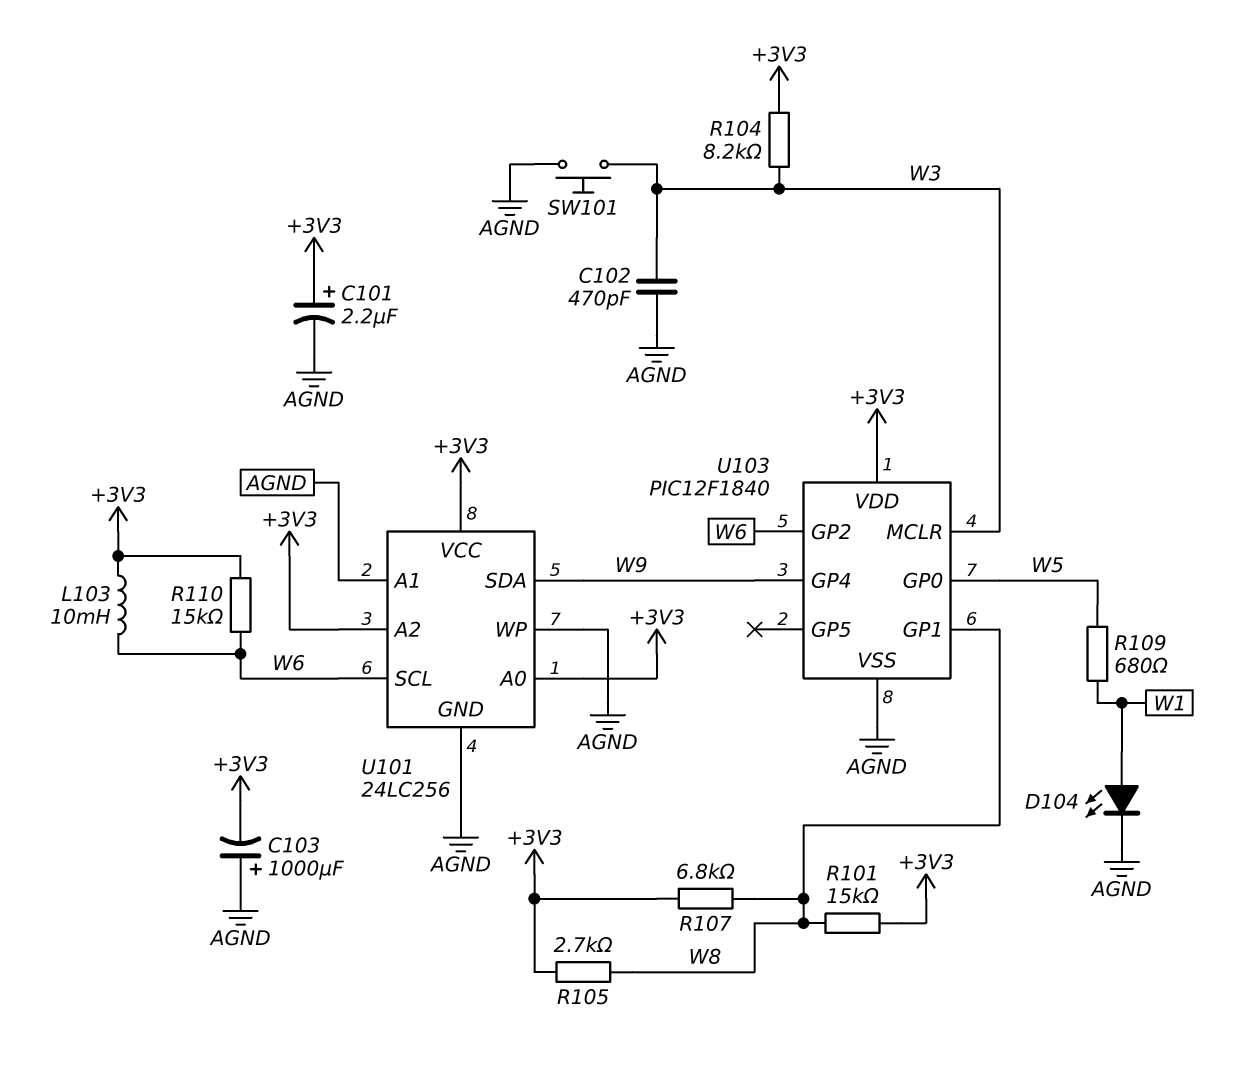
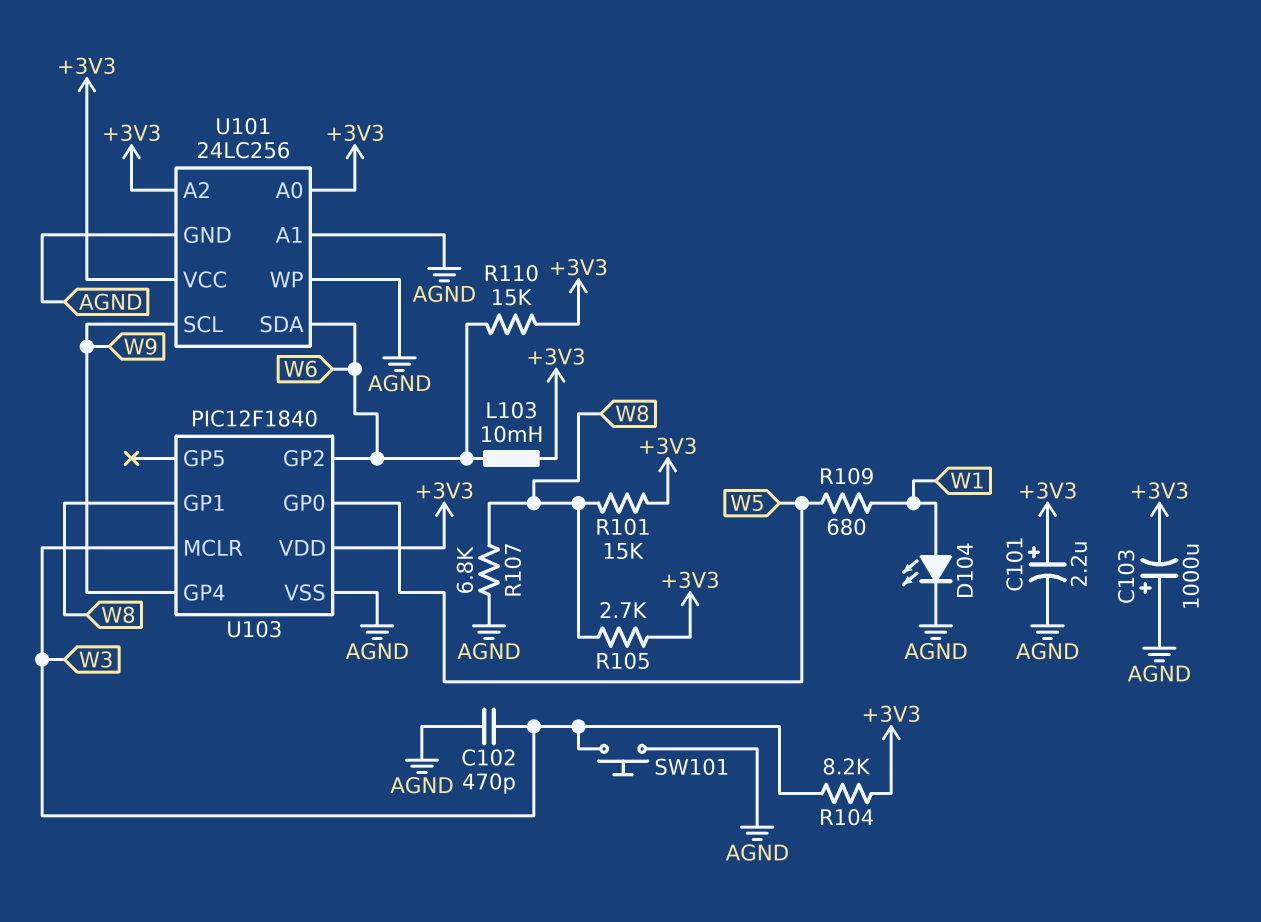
R107: 6.8k (+3V3, W8) -> 6.8k (AGND, W8)
U101 pin SCL: W6 -> W9
U101 pin SDA: W9 -> W6

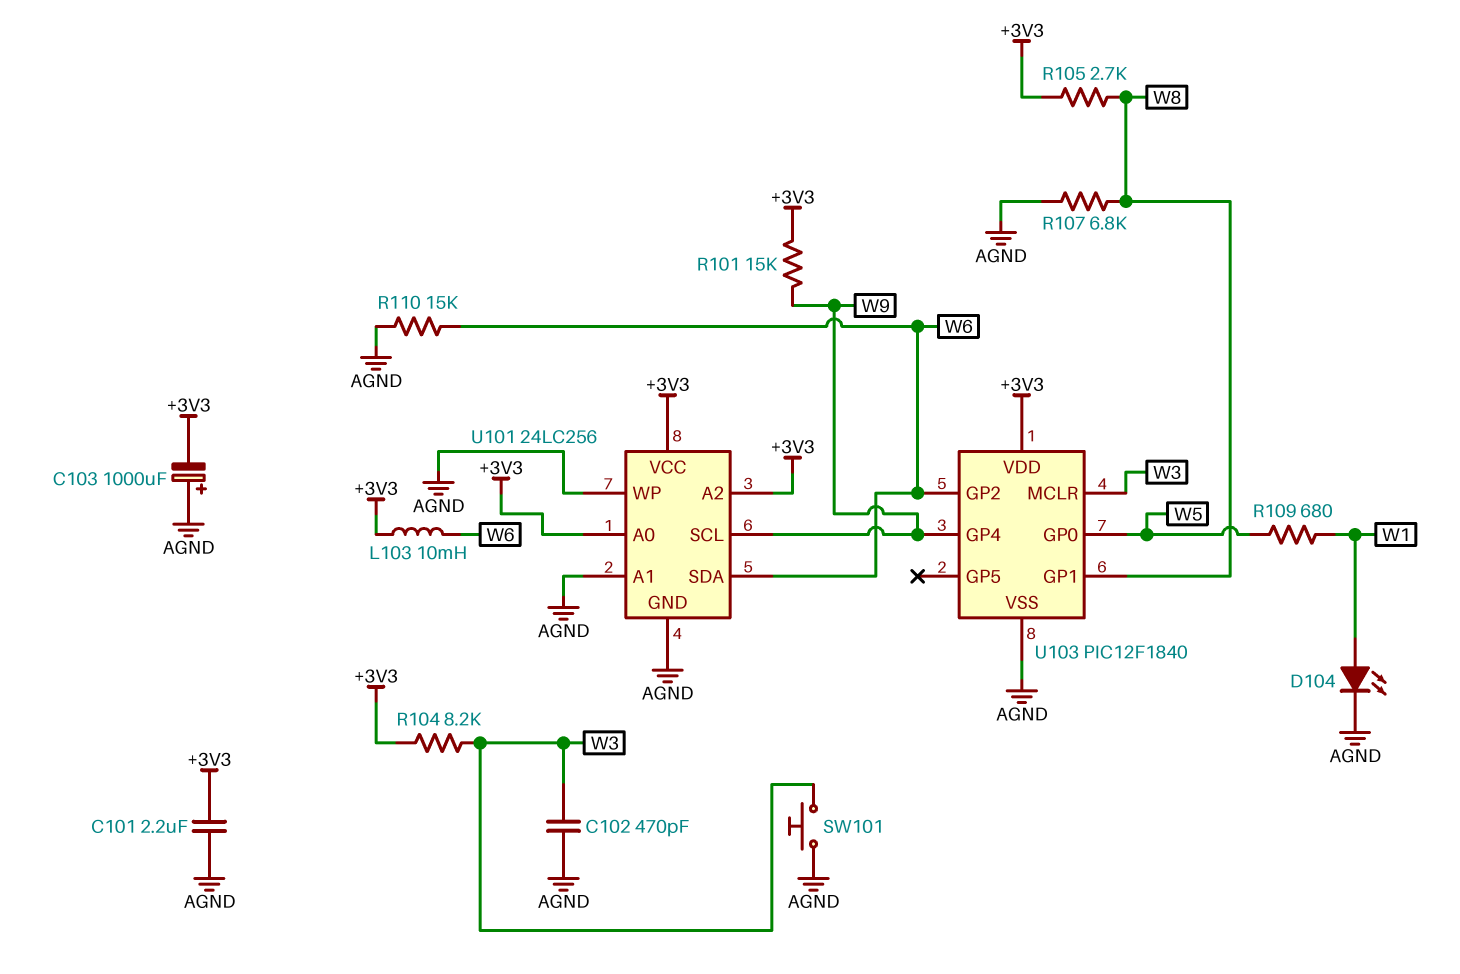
C101: 2.2uF (plus +3V3, minus AGND) -> 2.2uF (+3V3, AGND)
R101: 15k (+3V3, W8) -> 15k (+3V3, W9)
R110: 15k (+3V3, W6) -> 15k (AGND, W6)

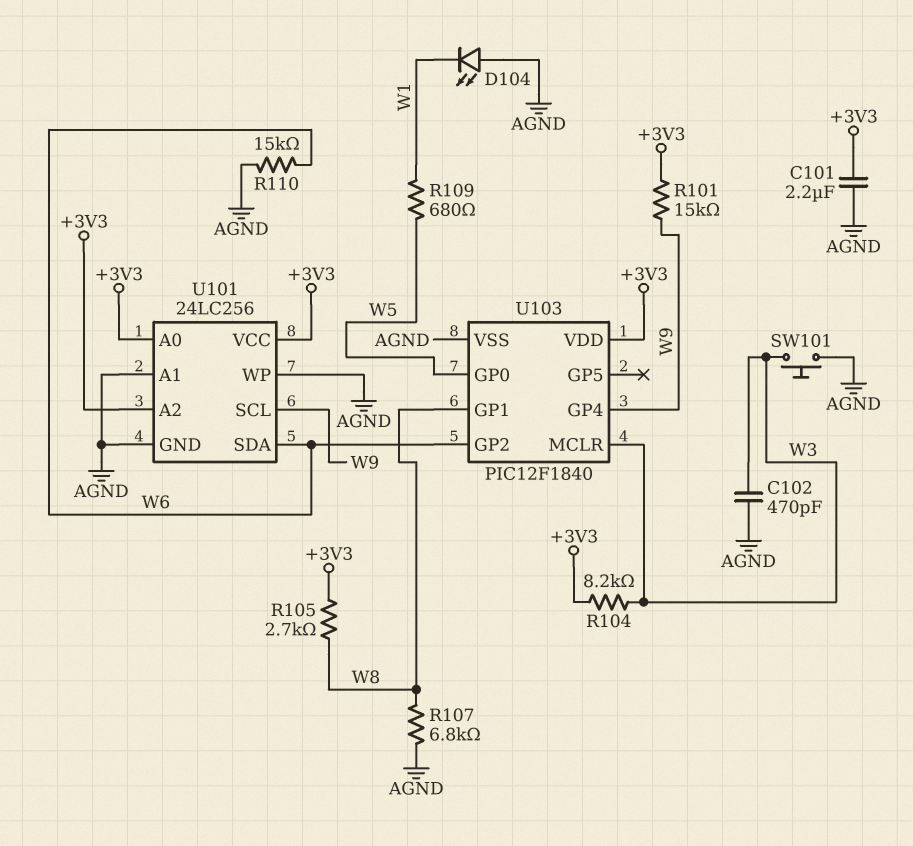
C103: 1000uF (plus AGND, minus +3V3) -> none
D104: LED (A W1, K AGND) -> LED (A AGND, K W1)
L103: 10mH (+3V3, W6) -> none

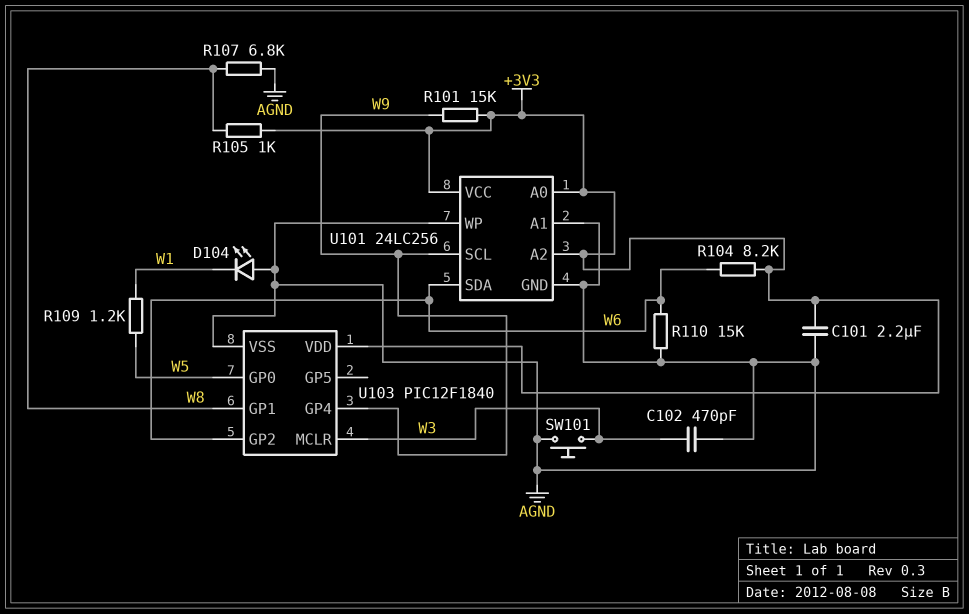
R104: 8.2k (+3V3, W3) -> 8.2k (+3V3, W6)
R105: 2.7k (+3V3, W8) -> 1k (+3V3, W8)
R109: 680 (W1, W5) -> 1.2k (W1, W5)

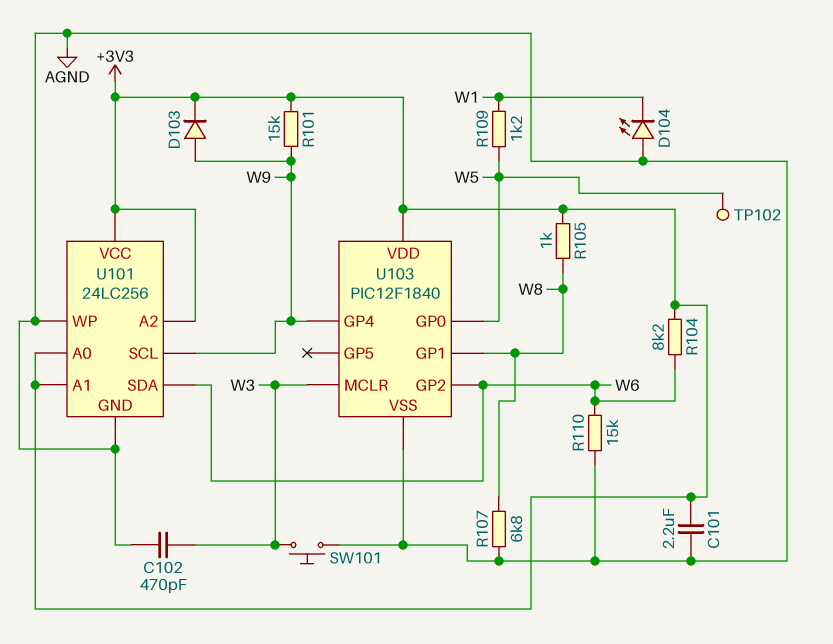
D103: none -> diode (A W9, K +3V3)
TP102: none -> test point (W5)
U101 pin A1: AGND -> +3V3

